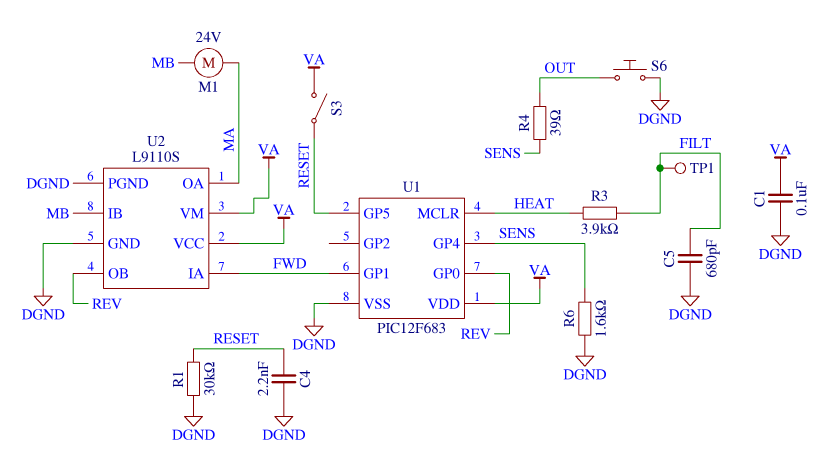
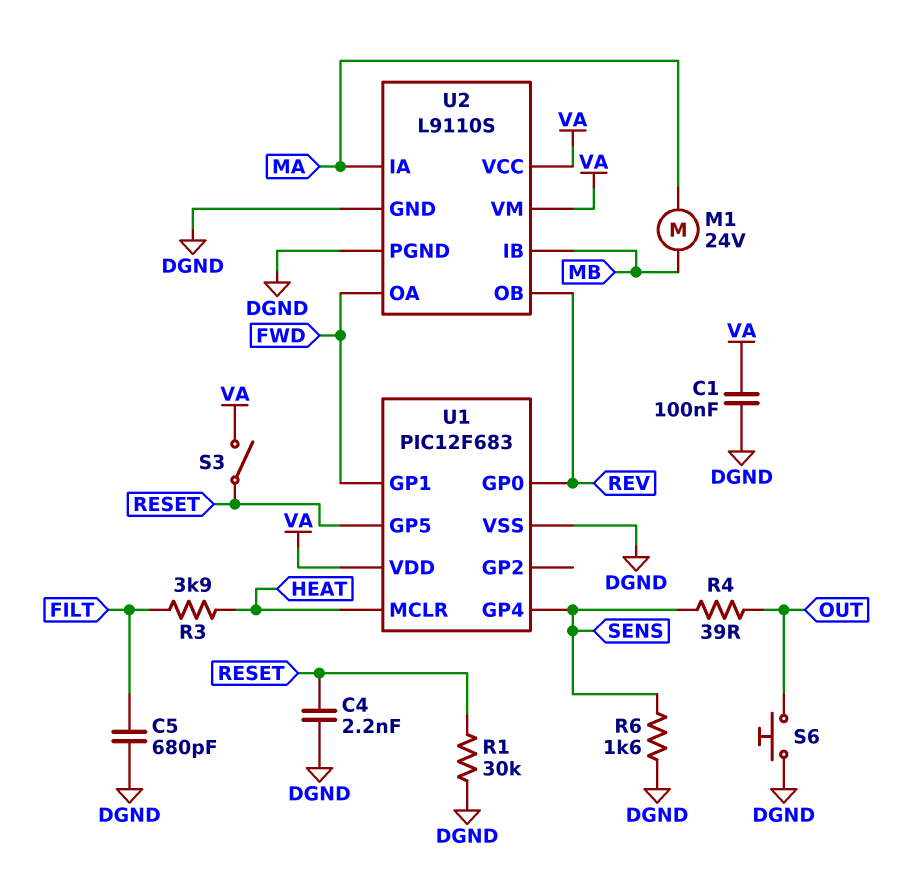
TP1: test point (FILT) -> none
U2 pin IA: FWD -> MA
U2 pin OA: MA -> FWD

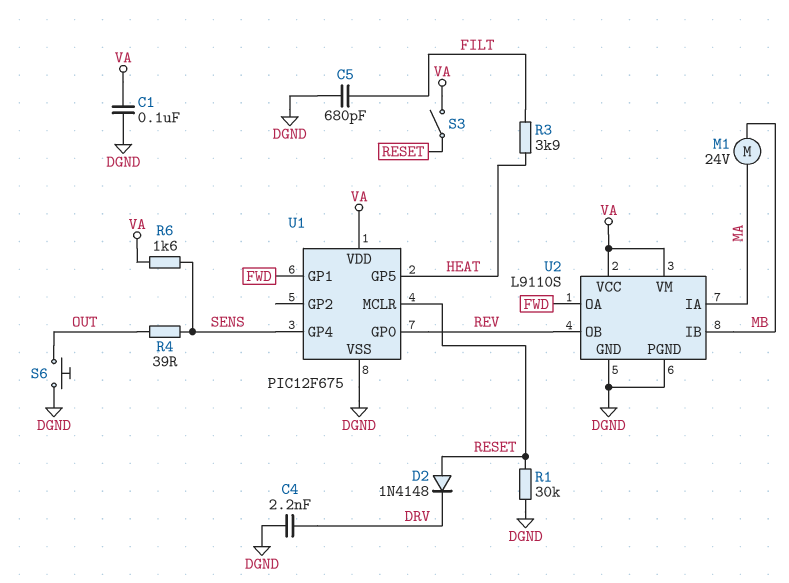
C4: 2.2nF (DGND, RESET) -> 2.2nF (DGND, DRV)
D2: none -> diode 1N4148 (A RESET, K DRV)
R6: 1.6k (DGND, SENS) -> 1.6k (SENS, VA)
U1: PIC12F683 -> PIC12F675
U1 pin GP5: RESET -> HEAT
U1 pin MCLR: HEAT -> RESET

